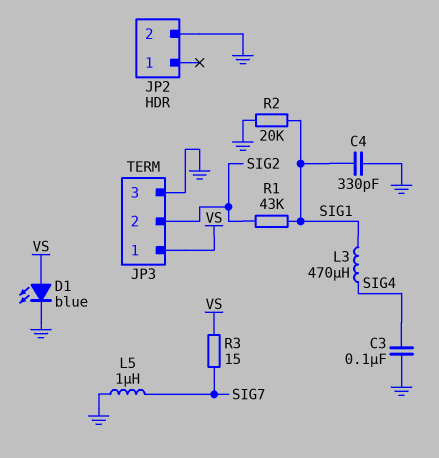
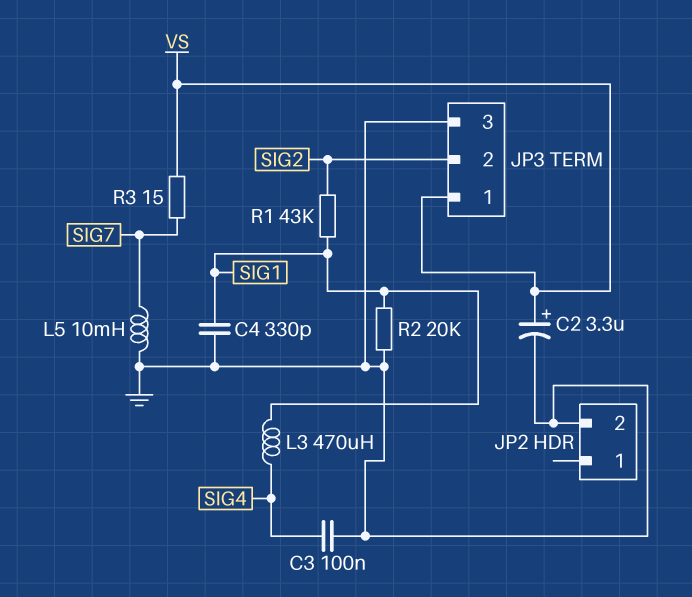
C2: none -> 3.3uF (plus VS, minus GND)
D1: LED blue (A VS, K GND) -> none
L5: 1uH (GND, SIG7) -> 10mH (GND, SIG7)

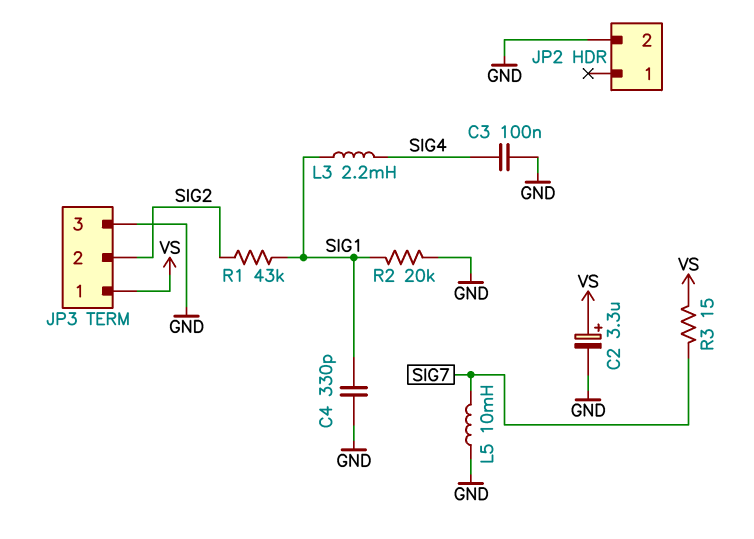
L3: 470uH (SIG1, SIG4) -> 2.2mH (SIG1, SIG4)

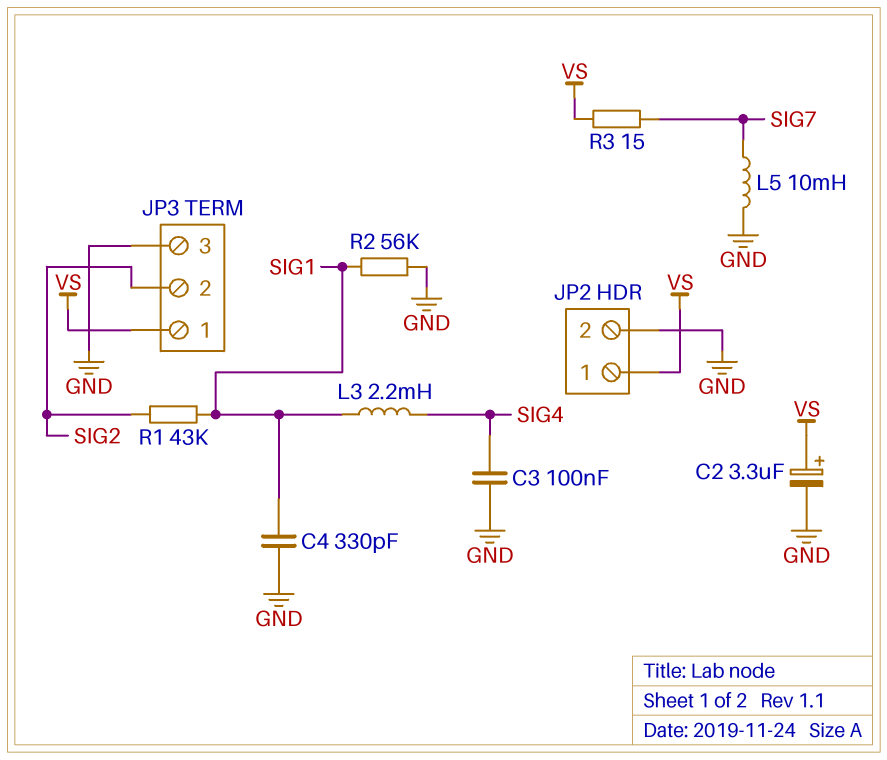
JP2 pin 1: none -> VS
R2: 20k (GND, SIG1) -> 56k (GND, SIG1)

